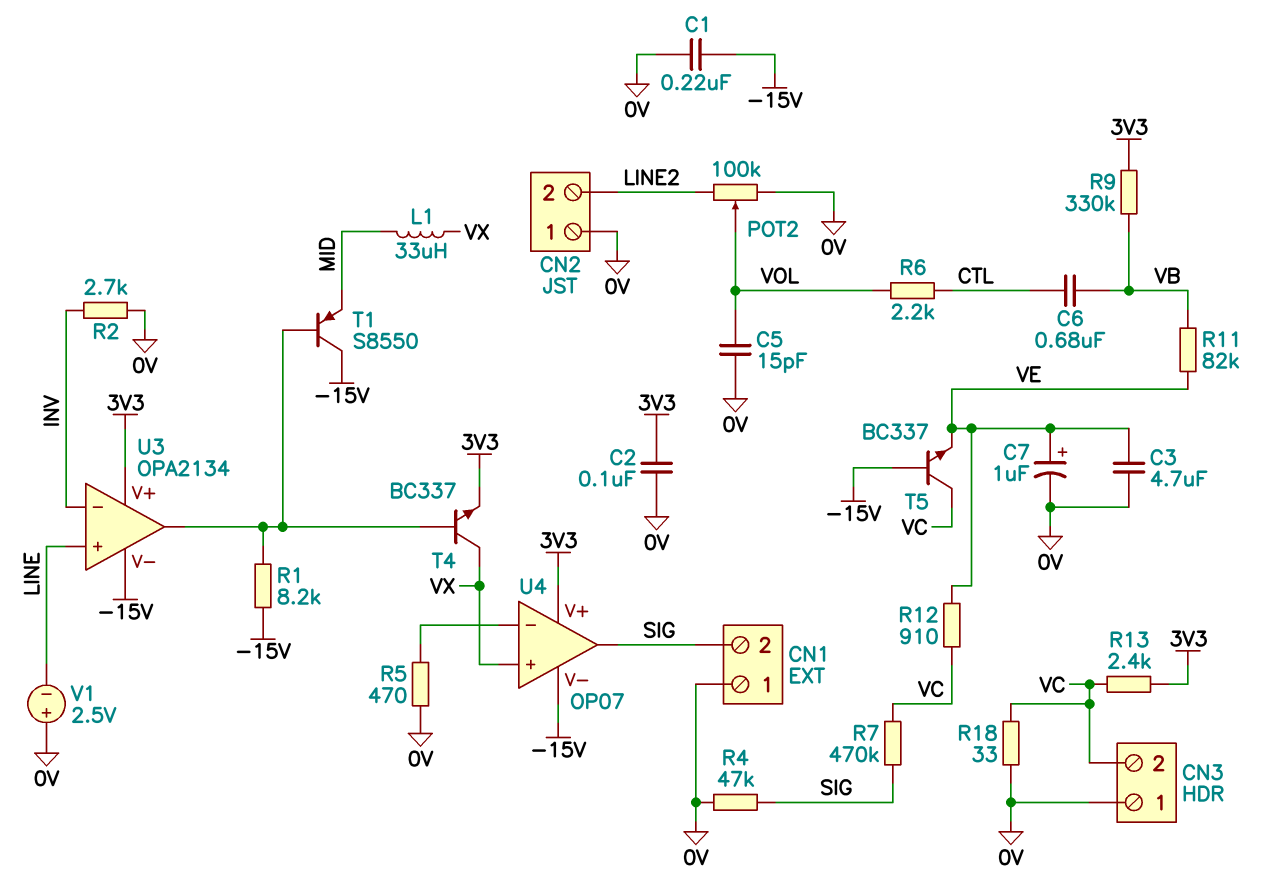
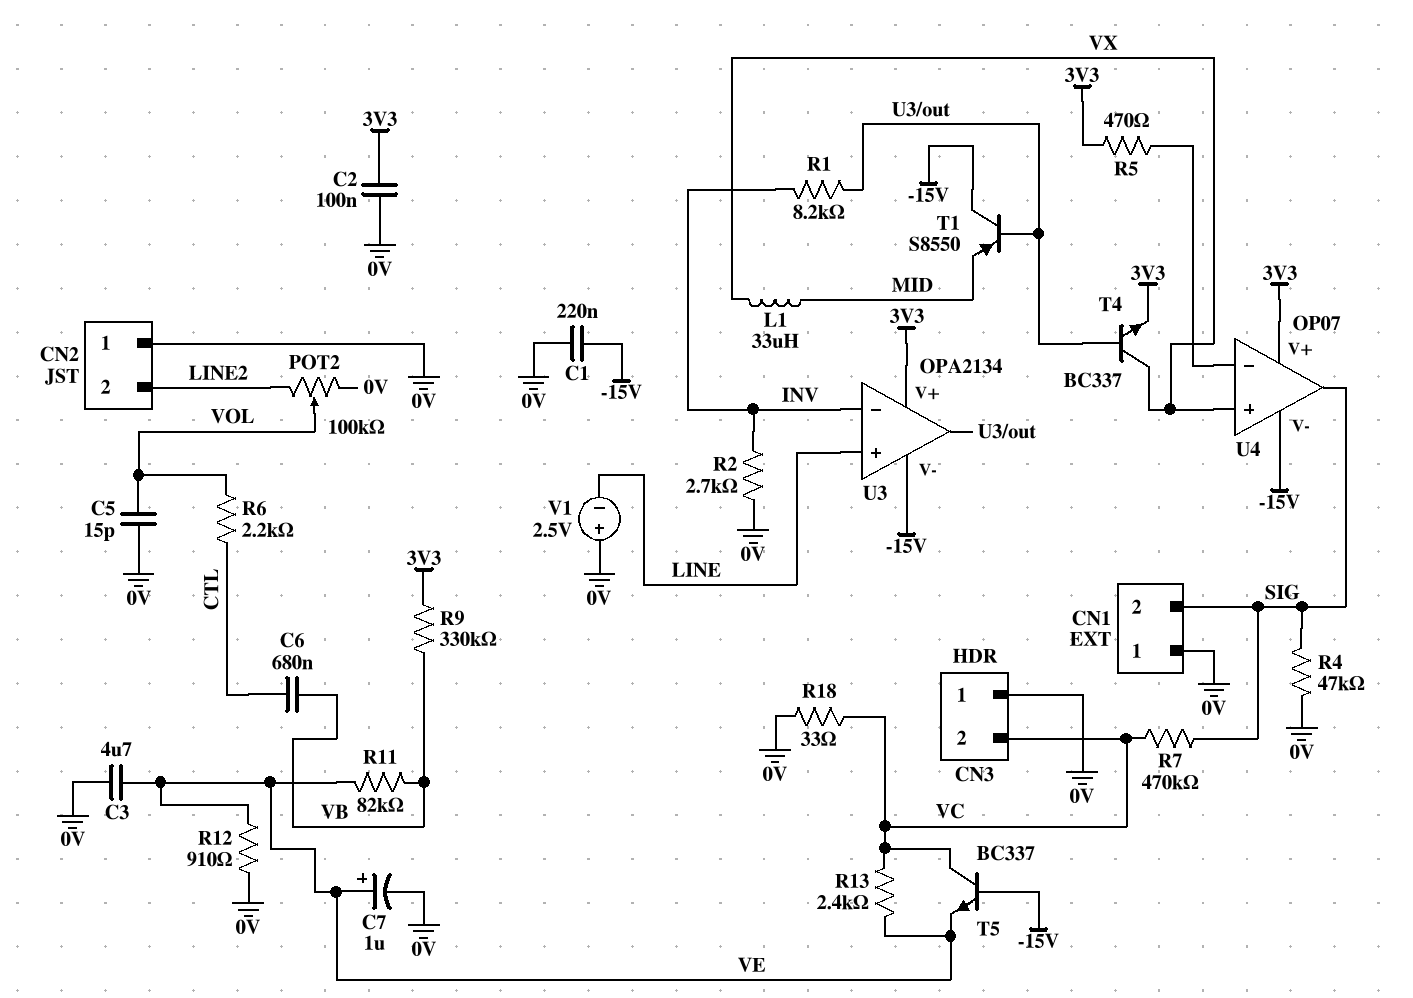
R1: 8.2k (-15V, U3/out) -> 8.2k (INV, U3/out)
R5: 470 (0V, U4/in-) -> 470 (3V3, U4/in-)
R12: 910 (VC, VE) -> 910 (0V, VE)
R13: 2.4k (3V3, VC) -> 2.4k (VC, VE)

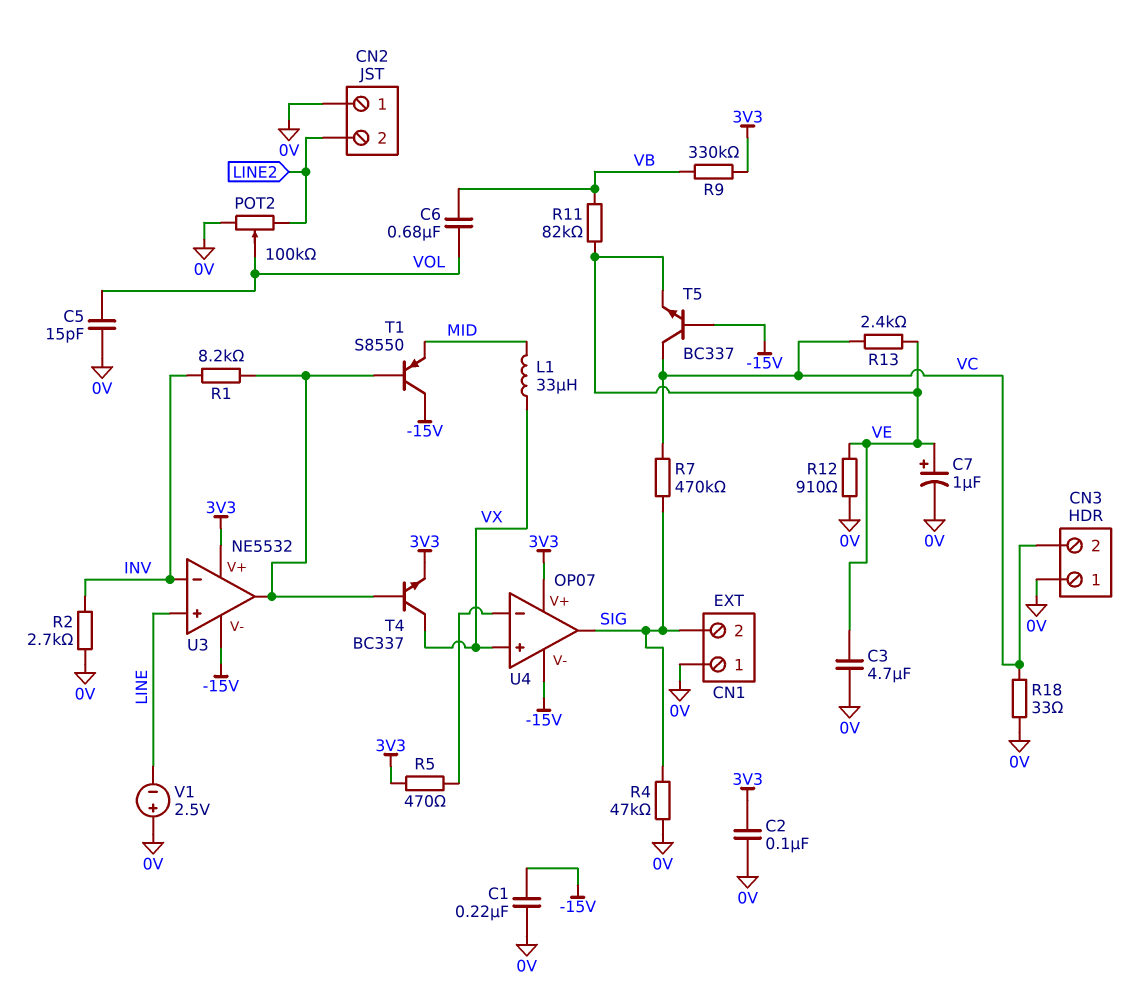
C6: 680nF (CTL, VB) -> 680nF (VB, VOL)
R6: 2.2k (CTL, VOL) -> none
U3: OPA2134 -> NE5532

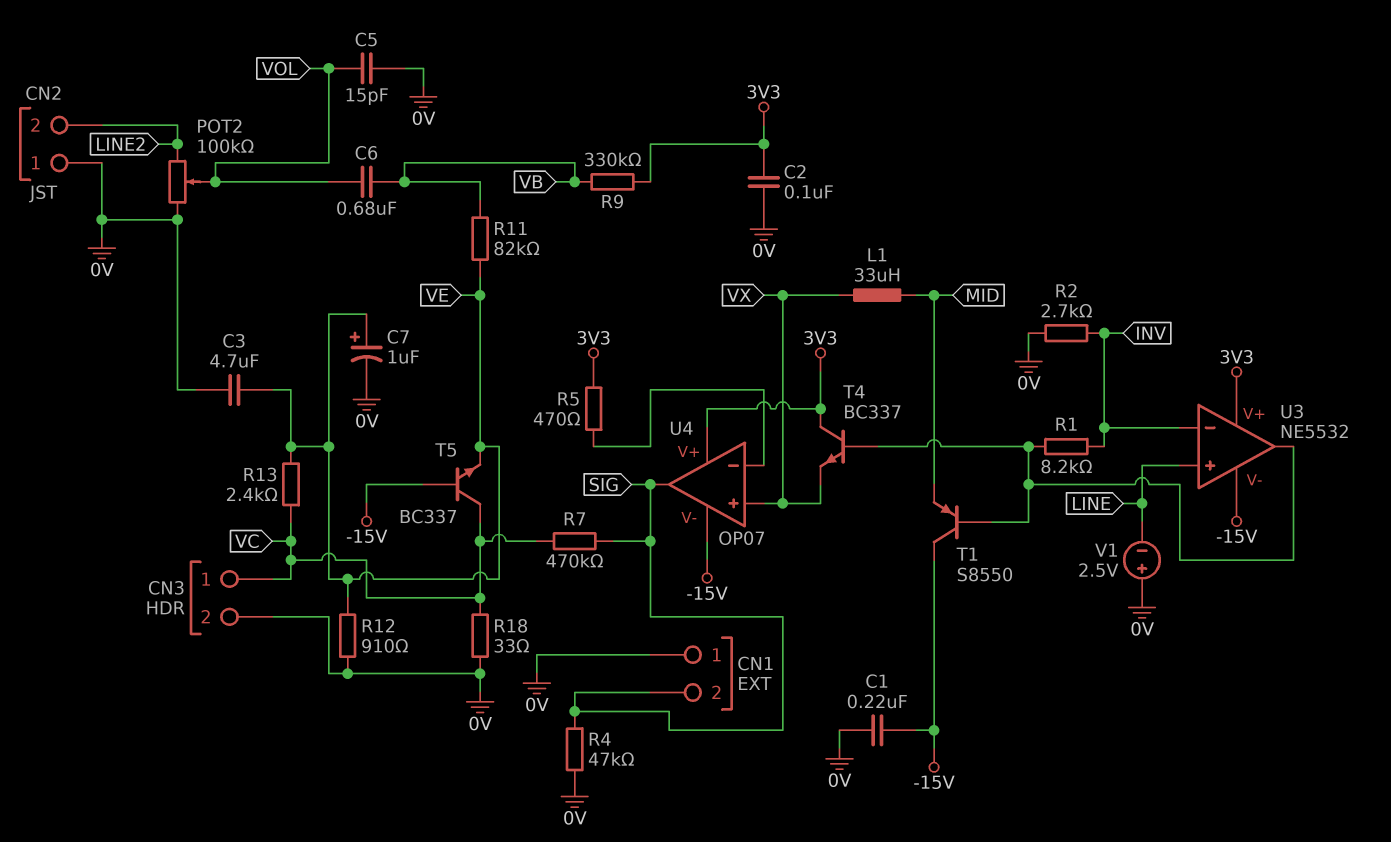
CN3 pin 1: 0V -> VC
CN3 pin 2: VC -> 0V
T4: NPN BC337 (B U3/out, C VX, E 3V3) -> NPN BC337 (B U3/out, C 3V3, E VX)

